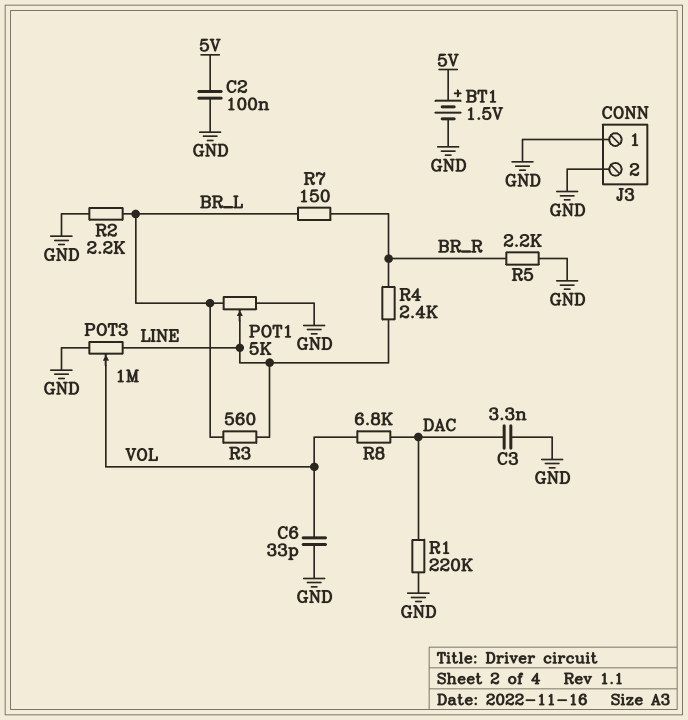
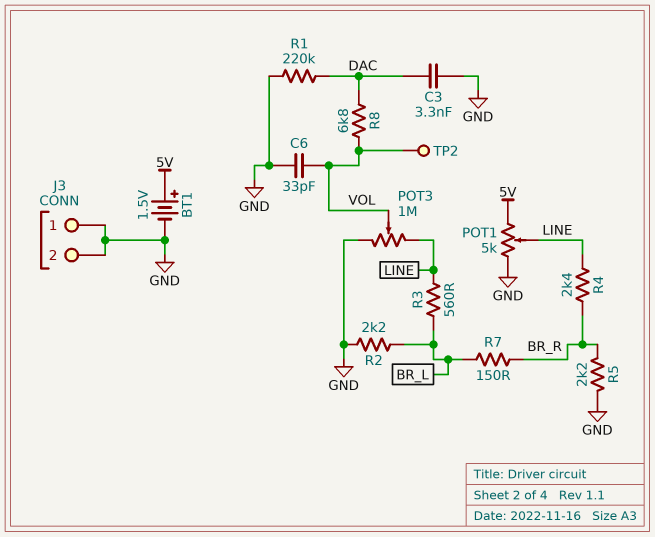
C2: 100nF (5V, GND) -> none
POT1: 5k (BR_L, GND, wiper LINE) -> 5k (5V, GND, wiper LINE)
TP2: none -> test point (VOL)

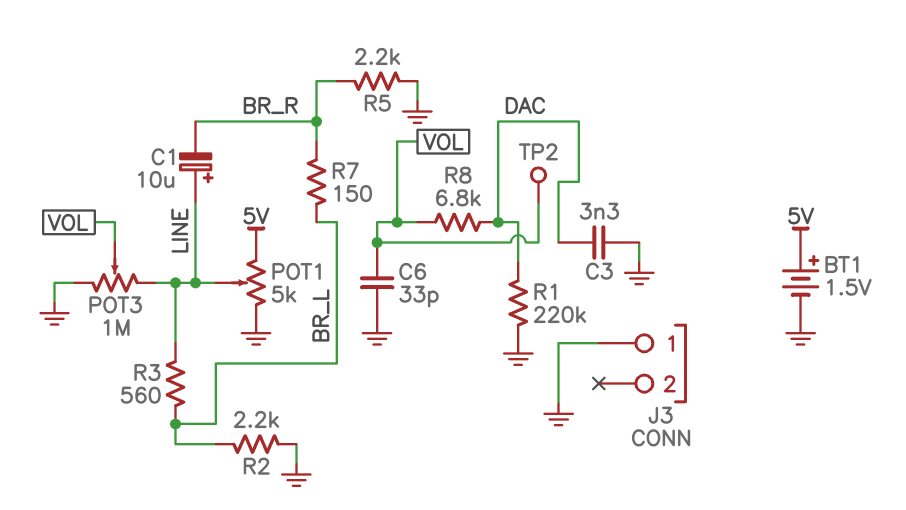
C1: none -> 10uF (plus LINE, minus BR_R)
J3 pin 2: GND -> none
R4: 2.4k (BR_R, LINE) -> none

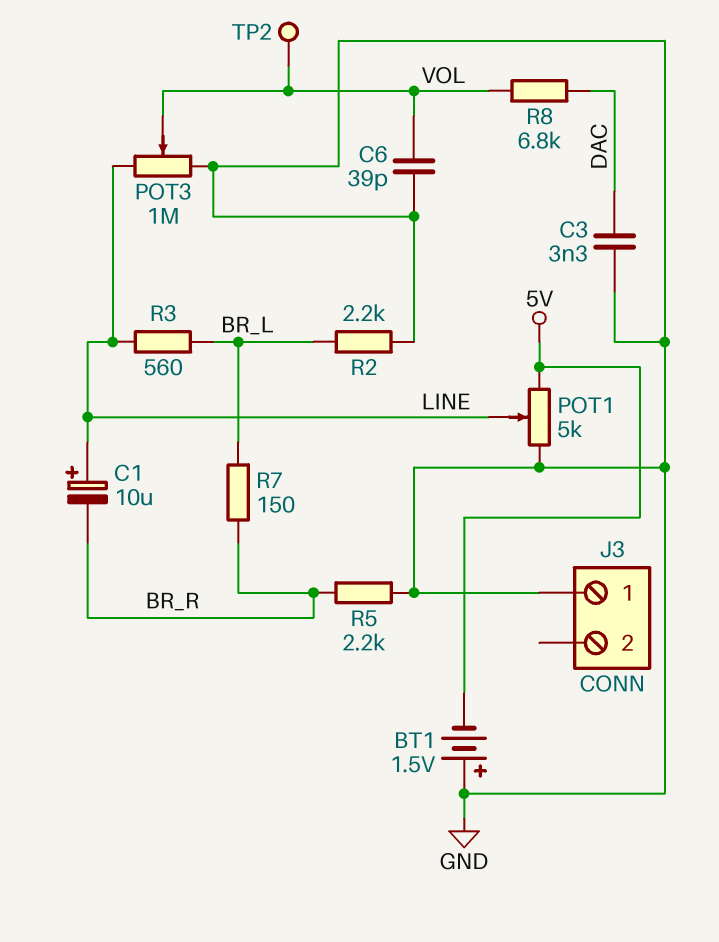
BT1: 1.5V (plus 5V, minus GND) -> 1.5V (plus GND, minus 5V)
C6: 33pF (GND, VOL) -> 39pF (GND, VOL)
R1: 220k (DAC, GND) -> none

